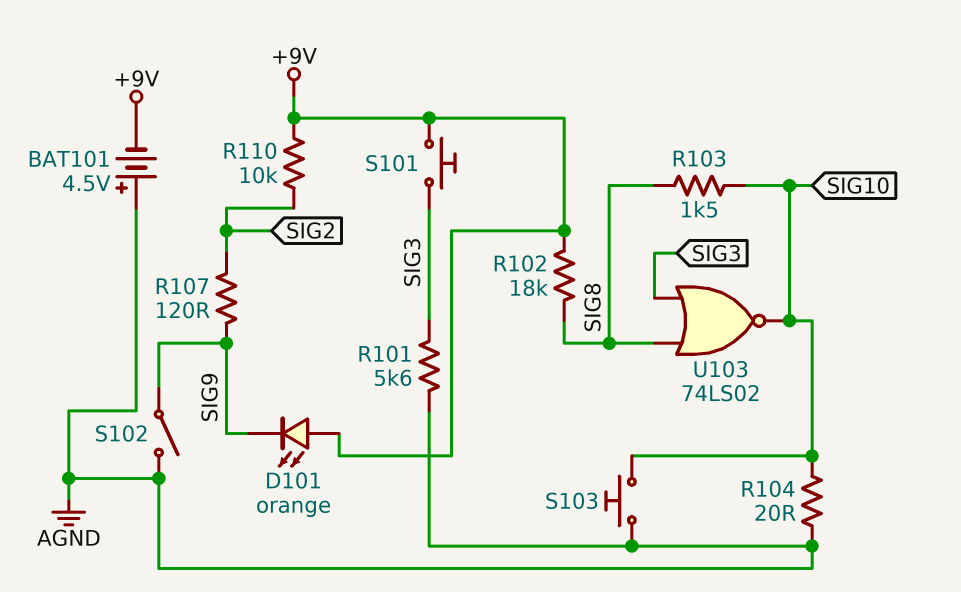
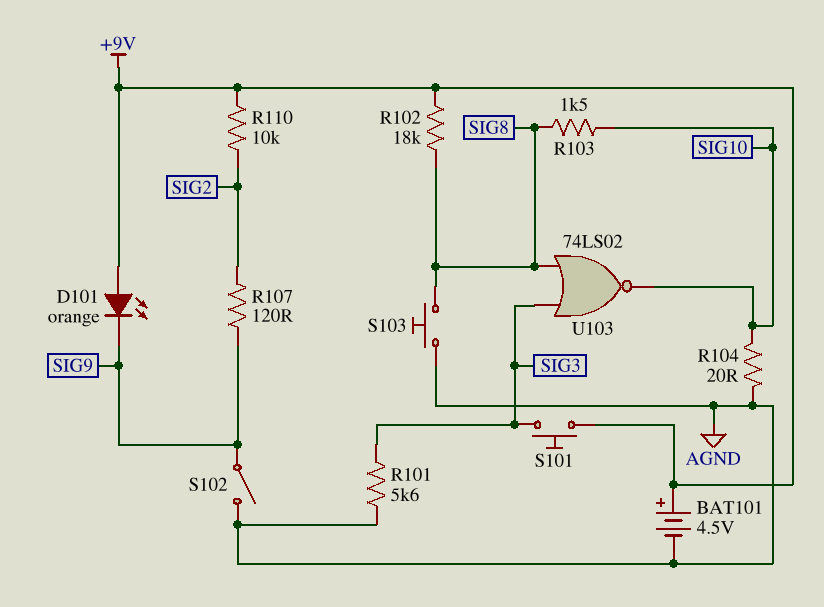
BAT101: 4.5V (plus AGND, minus +9V) -> 4.5V (plus +9V, minus AGND)
S103: button (AGND, SIG10) -> button (AGND, SIG8)

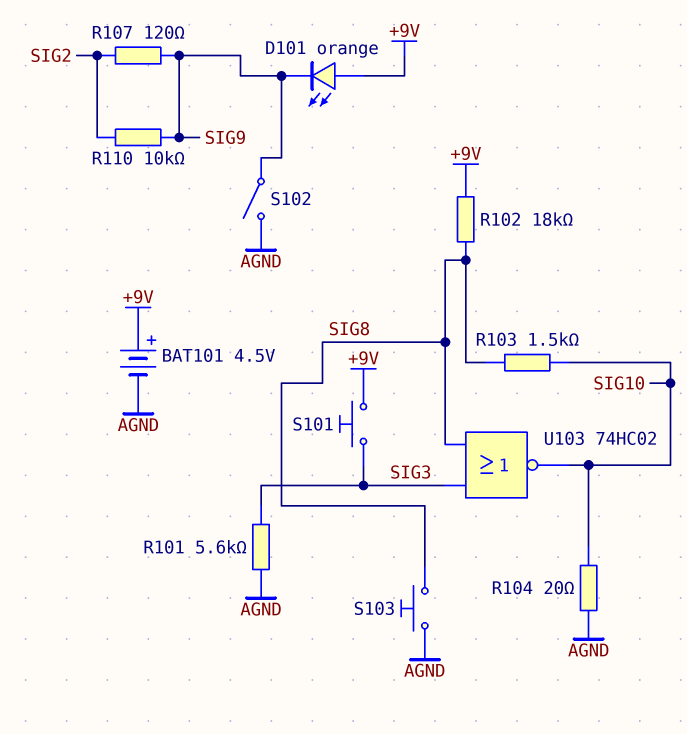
R110: 10k (+9V, SIG2) -> 10k (SIG2, SIG9)
U103: NOR 74LS02 (in SIG3, in SIG8, out SIG10) -> NOR 74HC02 (in SIG3, in SIG8, out SIG10)

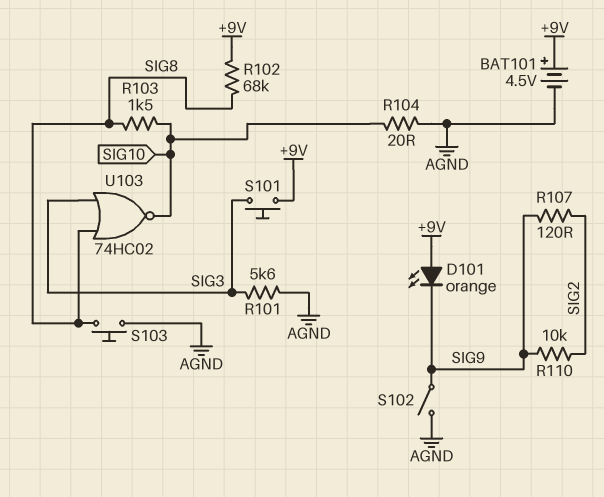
R102: 18k (+9V, SIG8) -> 68k (+9V, SIG8)

